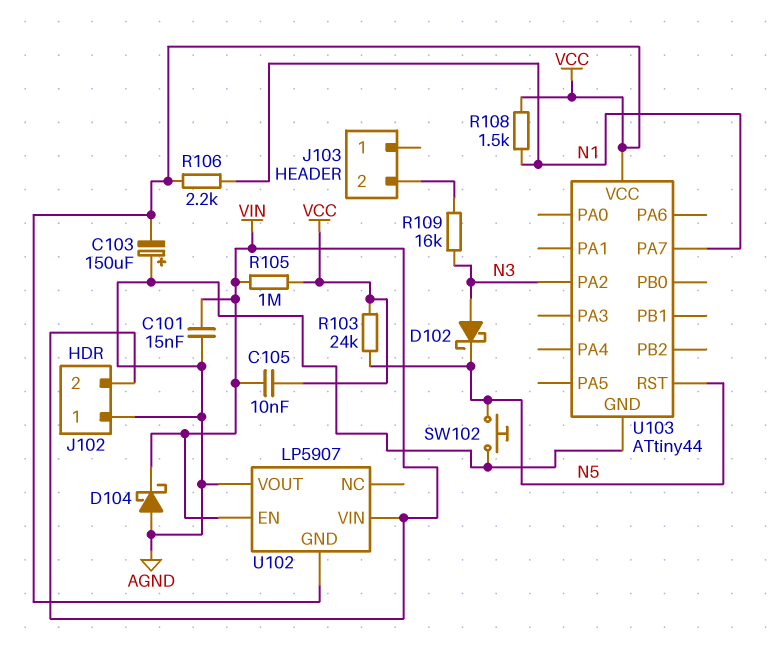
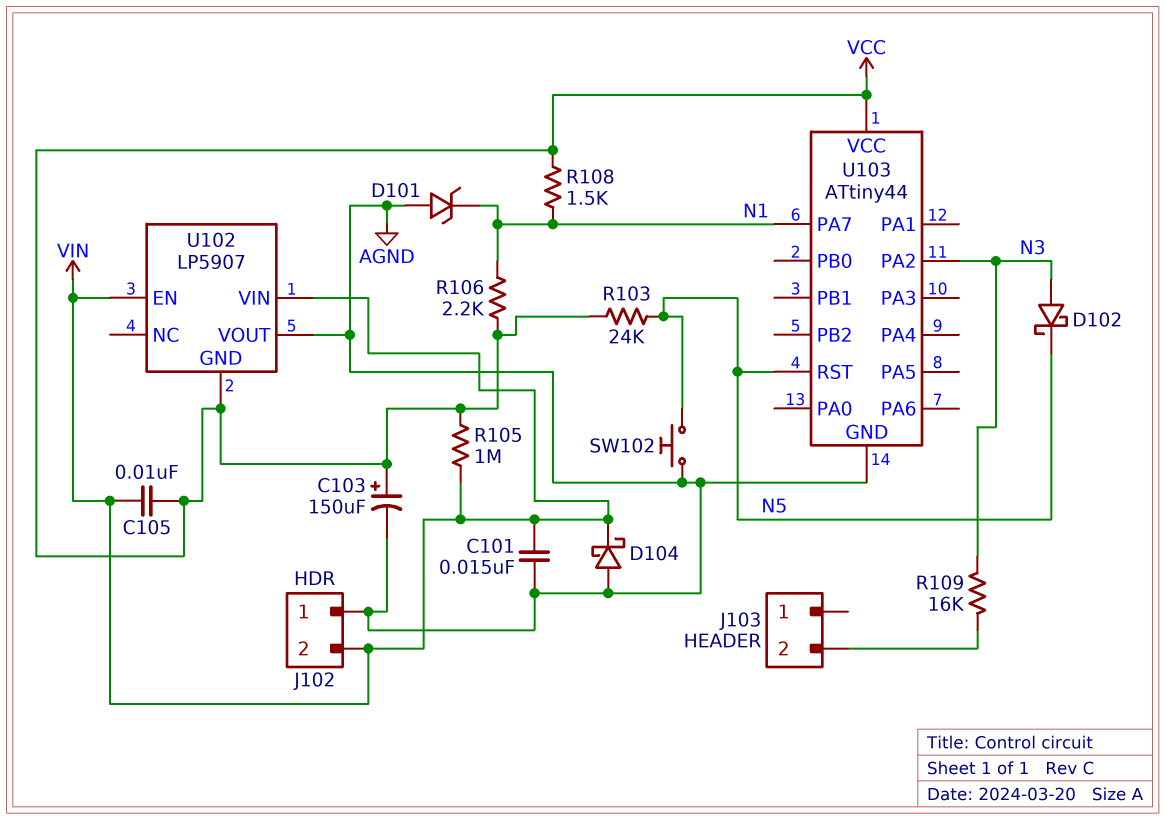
C103: 150uF (plus AGND, minus VCC) -> 150uF (plus VCC, minus AGND)
D101: none -> zener (A AGND, K N1)

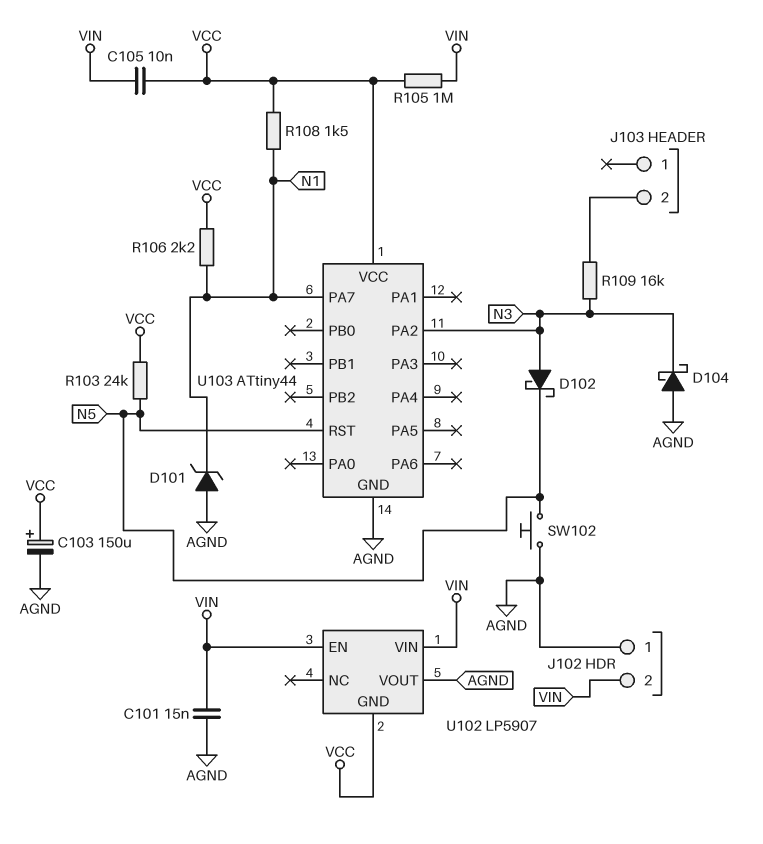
D104: schottky (A AGND, K VIN) -> schottky (A AGND, K N3)

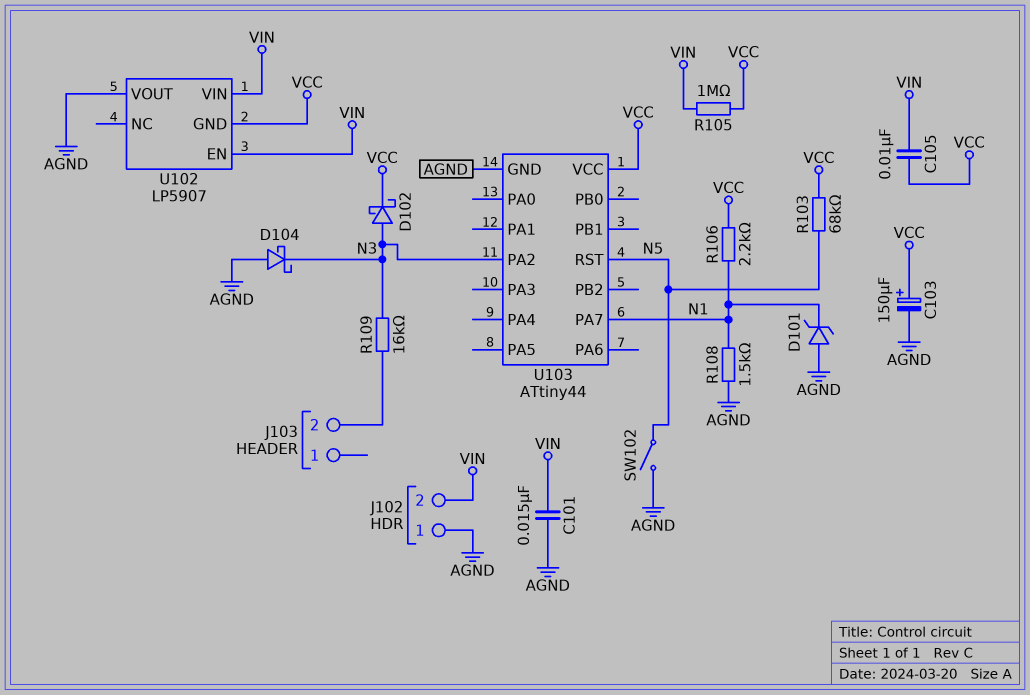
D102: schottky (A N3, K N5) -> schottky (A N3, K VCC)
R103: 24k (N5, VCC) -> 68k (N5, VCC)
R108: 1.5k (N1, VCC) -> 1.5k (AGND, N1)
SW102: button (AGND, N5) -> switch (AGND, N5)

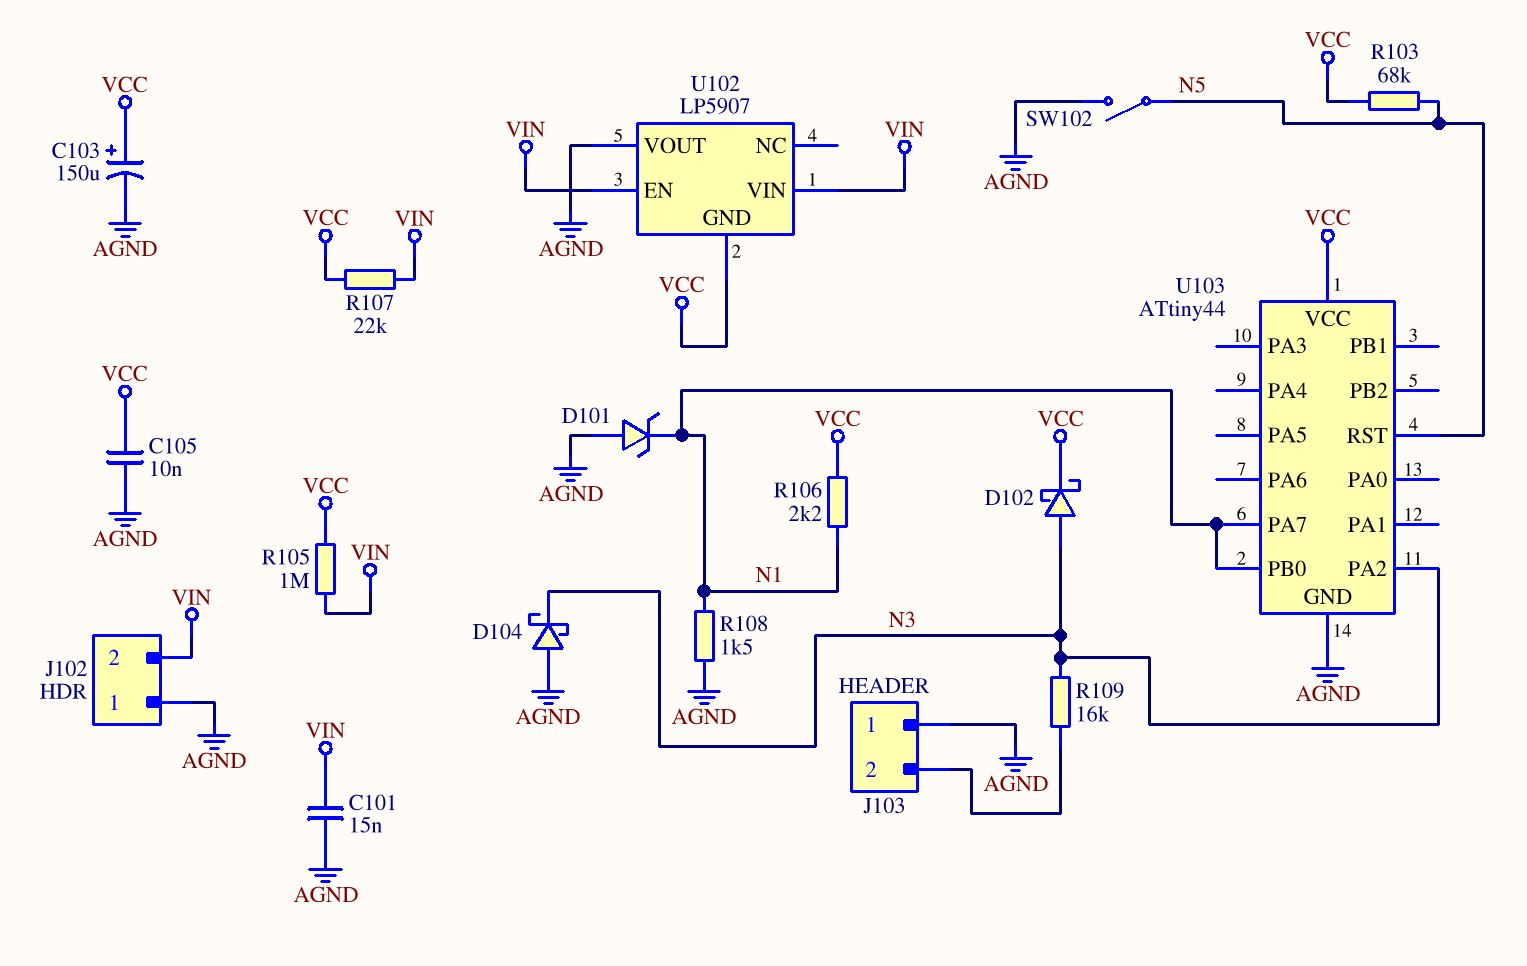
C105: 10nF (VCC, VIN) -> 10nF (AGND, VCC)
J103 pin 1: none -> AGND
R107: none -> 22k (VCC, VIN)
U103 pin PB0: none -> N1

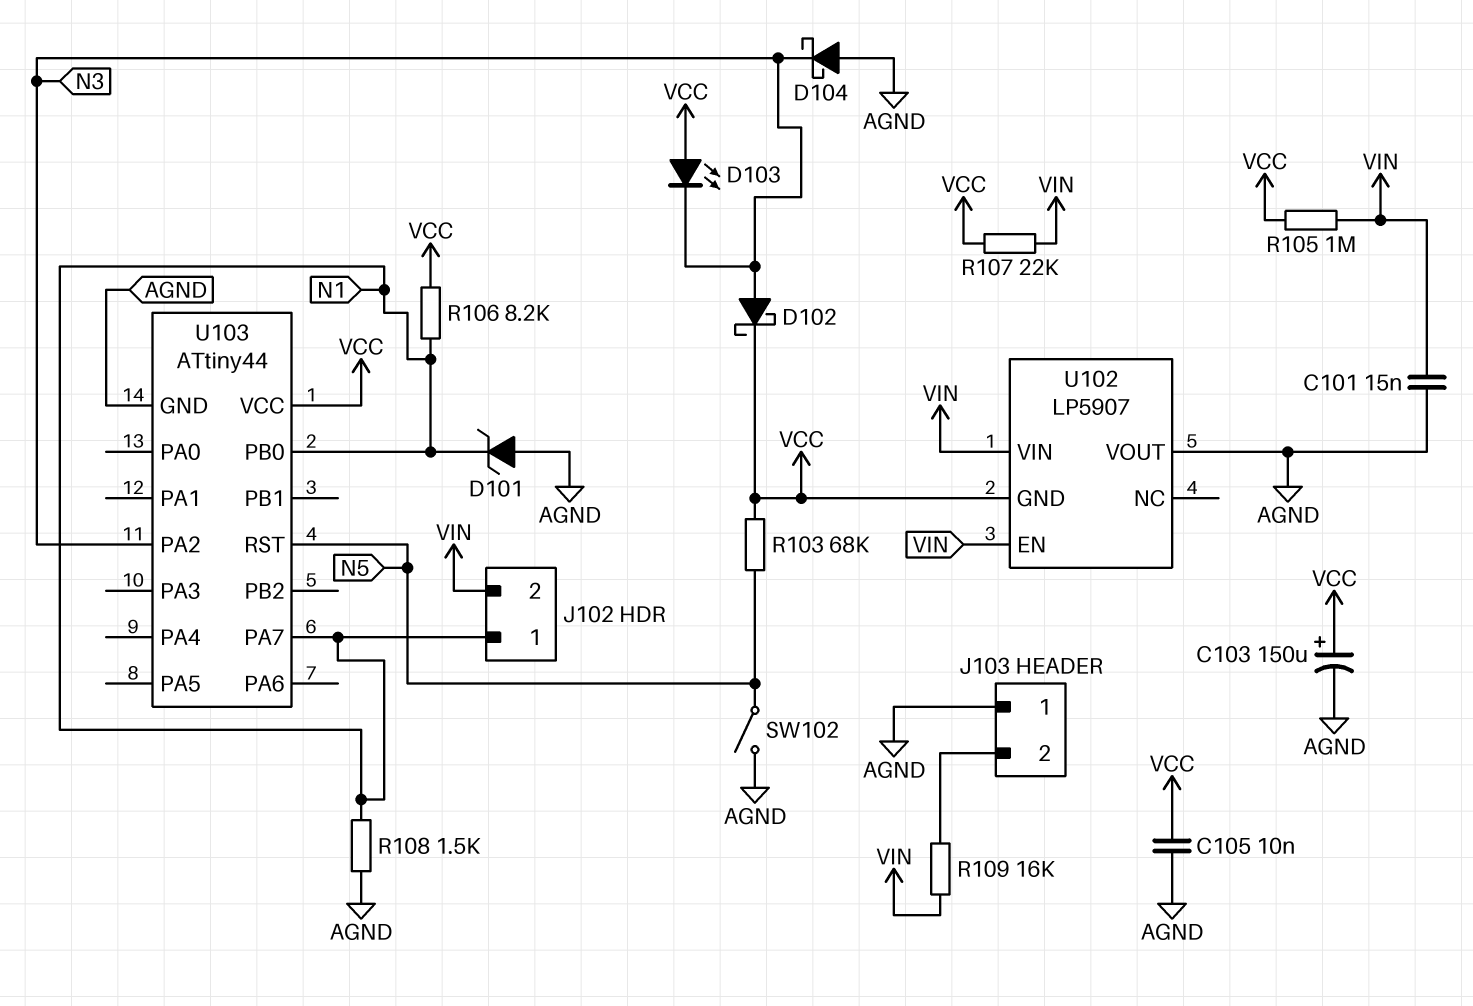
D103: none -> LED (A VCC, K N3)
J102 pin 1: AGND -> N1
R106: 2.2k (N1, VCC) -> 8.2k (N1, VCC)
R109: 16k (J103/2, N3) -> 16k (J103/2, VIN)

